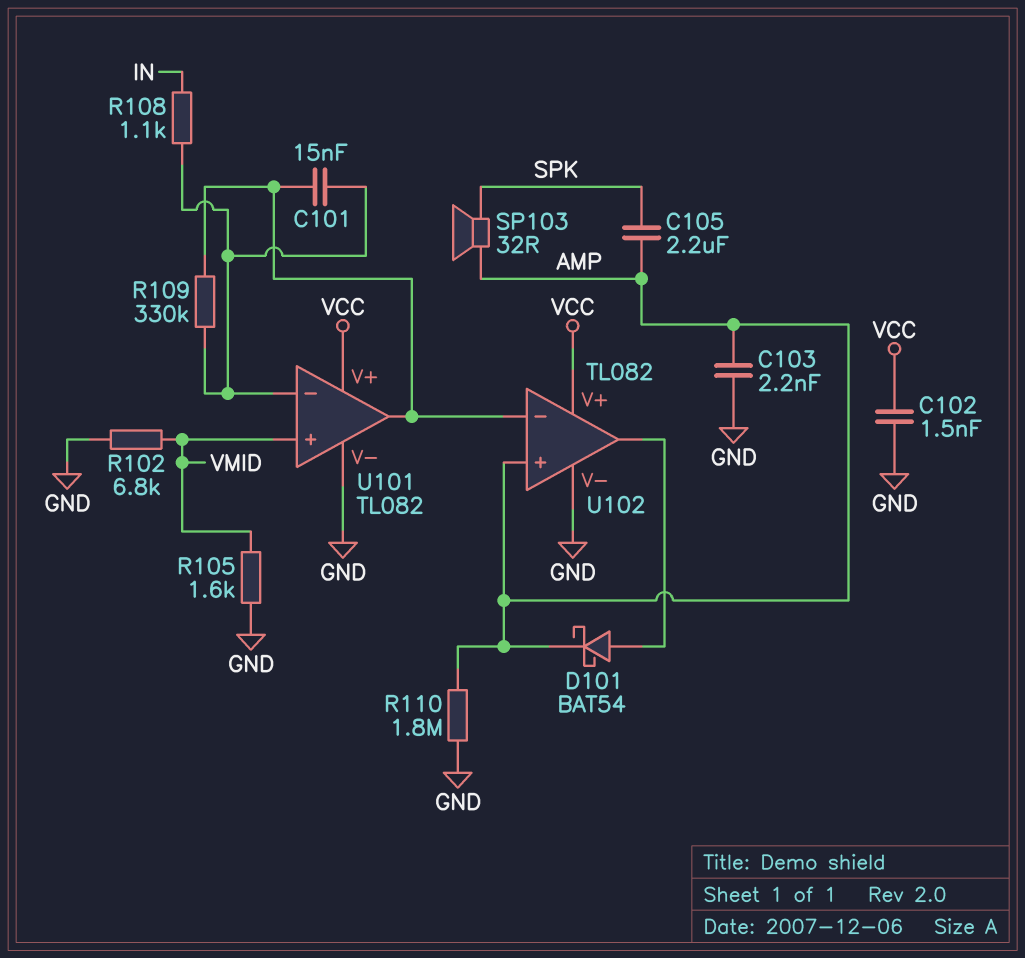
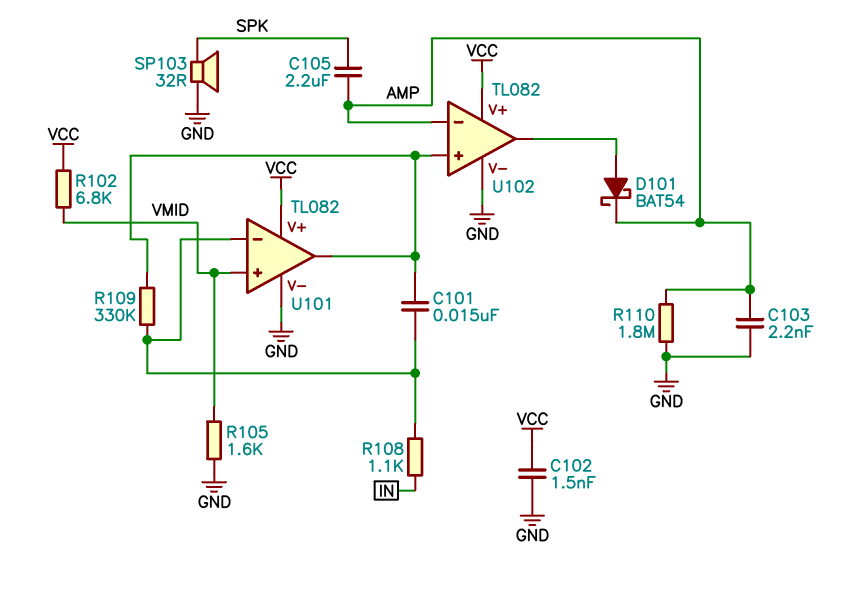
R102: 6.8k (GND, VMID) -> 6.8k (VCC, VMID)
SP103: speaker 32R (AMP, SPK) -> speaker 32R (GND, SPK)
U102 pin in+: AMP -> U101/out
U102 pin in-: U101/out -> AMP

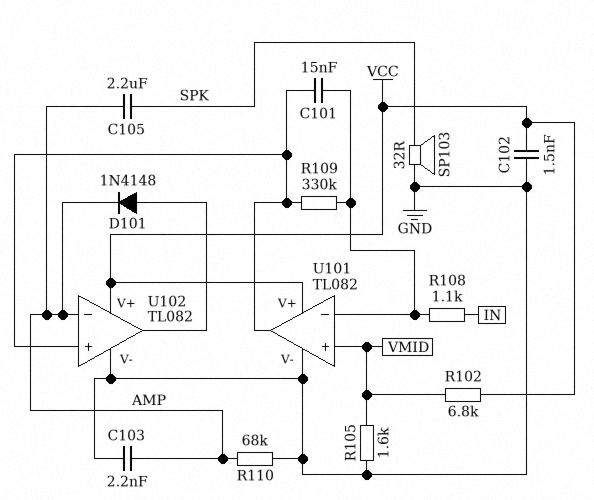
D101: schottky BAT54 (A U102/out, K AMP) -> diode 1N4148 (A U102/out, K AMP)
R110: 1.8M (AMP, GND) -> 68k (AMP, GND)

